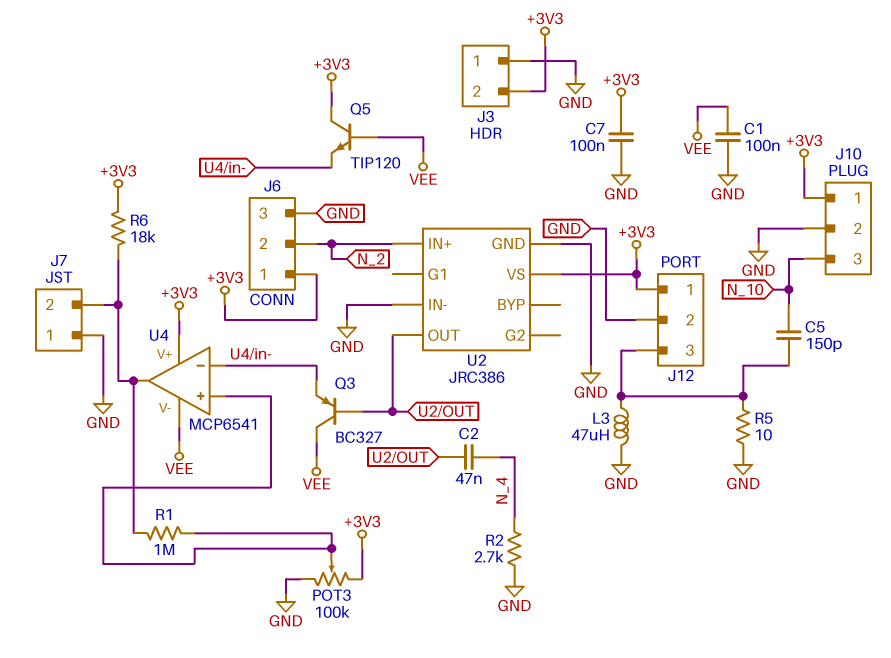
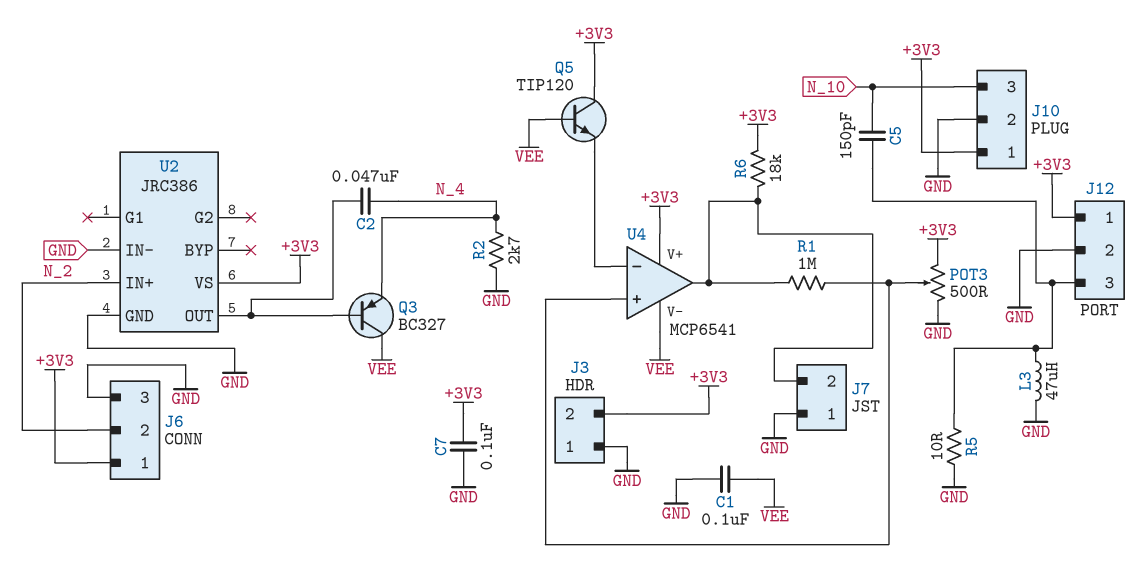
POT3: 100k (+3V3, GND, wiper U4/in+) -> 500 (+3V3, GND, wiper U4/in+)
Q3: PNP BC327 (B U2/OUT, C VEE, E U4/in-) -> PNP BC327 (B U2/OUT, C VEE, E N_4)

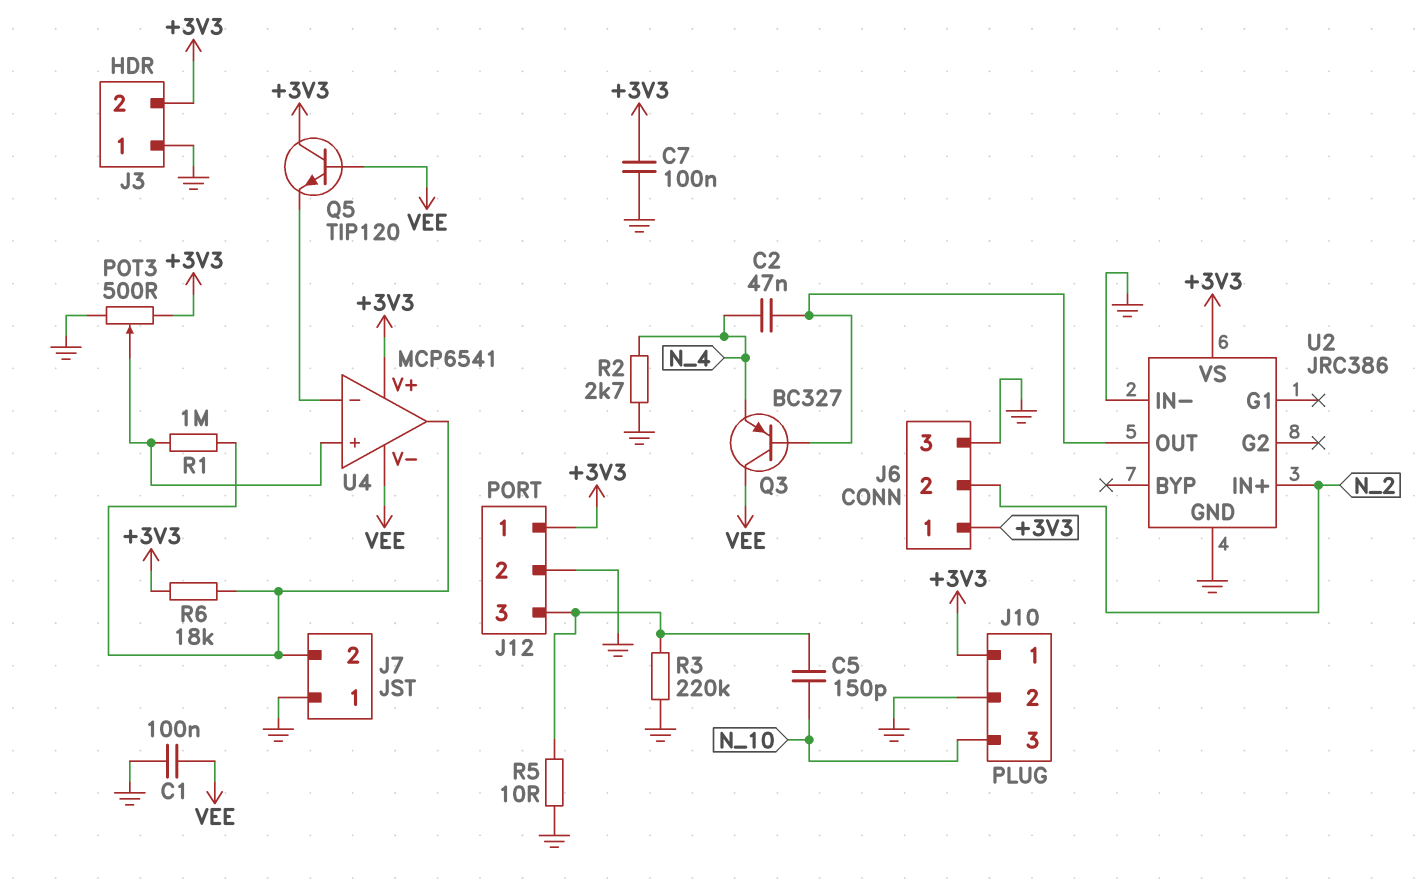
L3: 47uH (GND, J12/3) -> none
R3: none -> 220k (GND, J12/3)

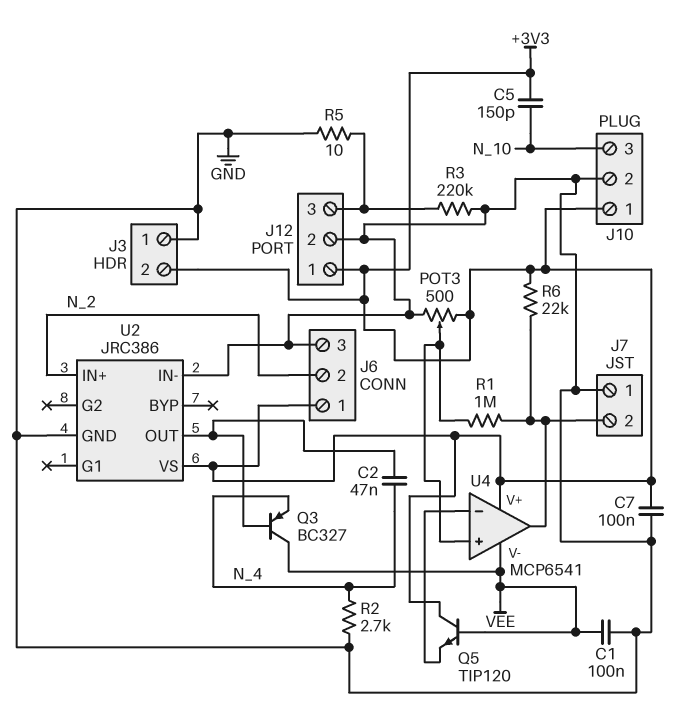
C5: 150pF (J12/3, N_10) -> 150pF (+3V3, N_10)
R6: 18k (+3V3, J7/2) -> 22k (+3V3, J7/2)

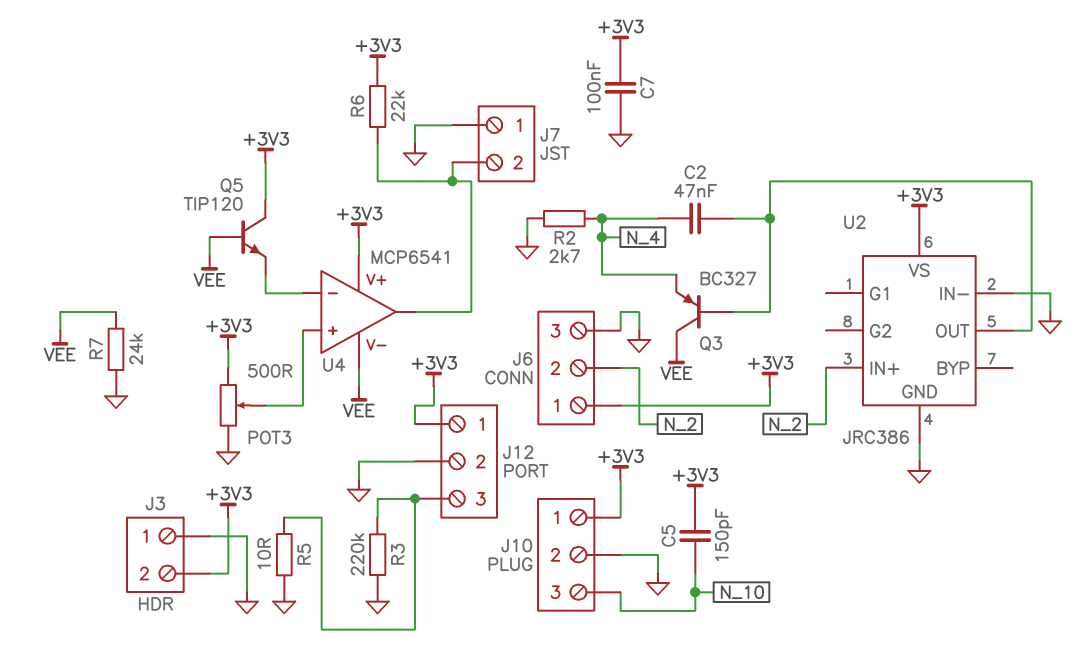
C1: 100nF (GND, VEE) -> none
R1: 1M (J7/2, U4/in+) -> none
R7: none -> 24k (GND, VEE)

